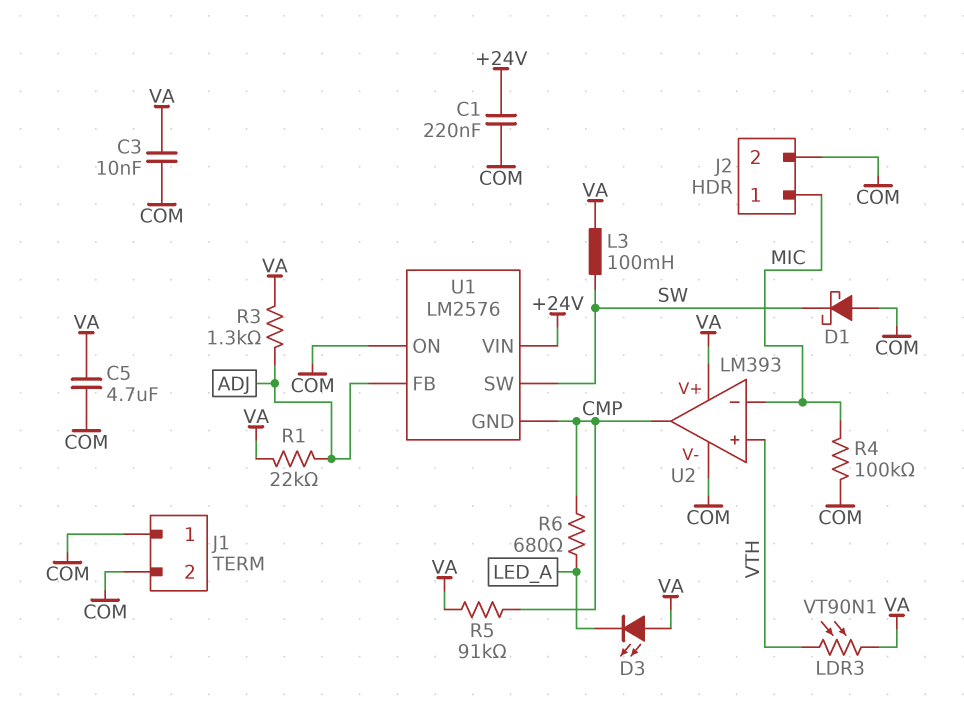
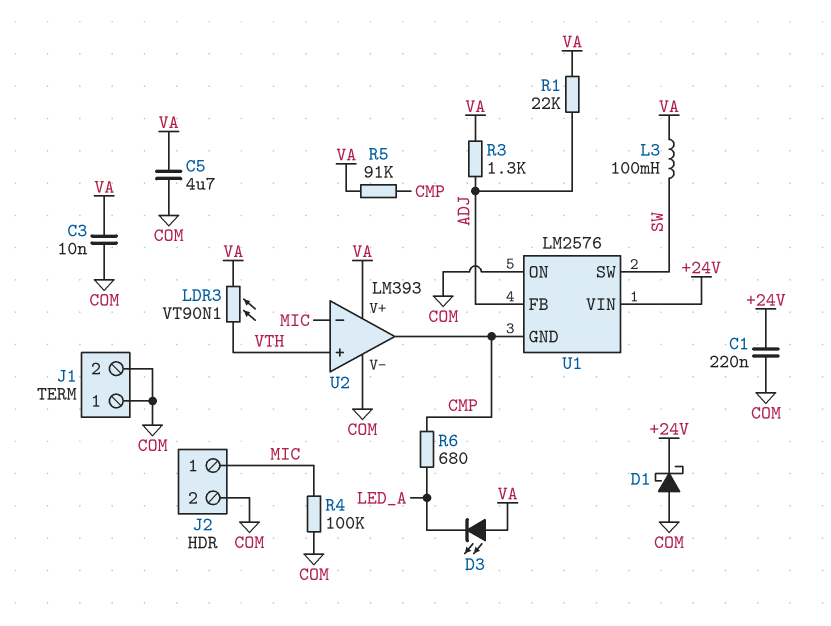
D1: schottky (A COM, K SW) -> schottky (A COM, K +24V)

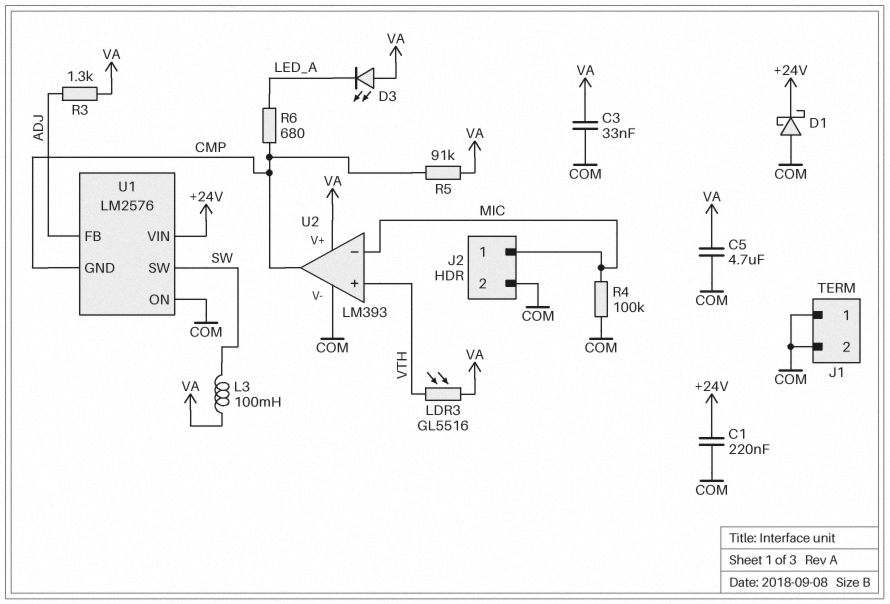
C3: 10nF (COM, VA) -> 33nF (COM, VA)
LDR3: VT90N1 (VA, VTH) -> GL5516 (VA, VTH)
R1: 22k (ADJ, VA) -> none

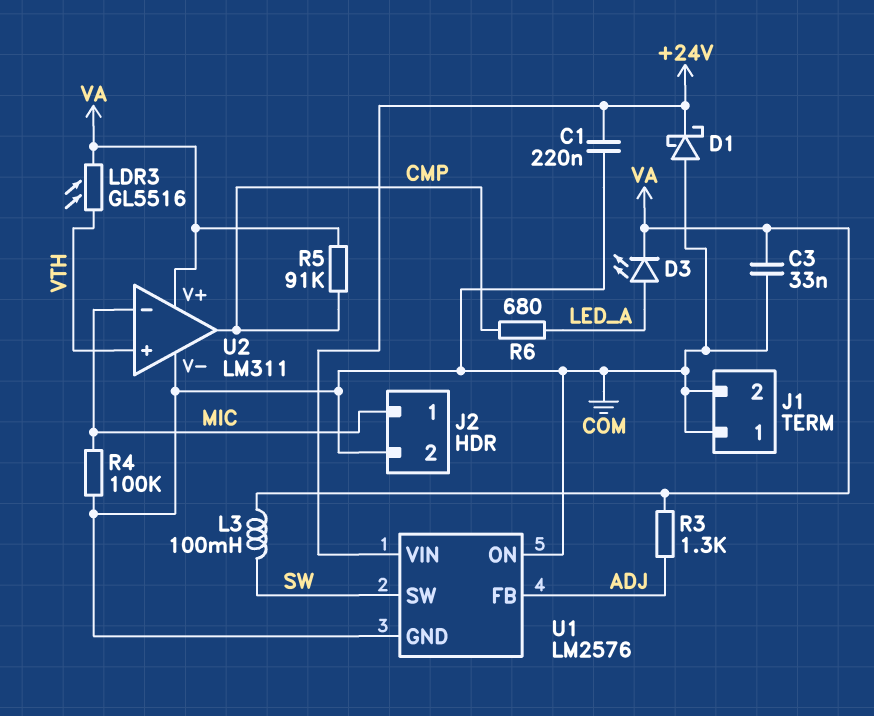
C5: 4.7uF (COM, VA) -> none
D3: LED (A VA, K LED_A) -> LED (A LED_A, K VA)
U1 pin GND: CMP -> COM
U2: LM393 -> LM311

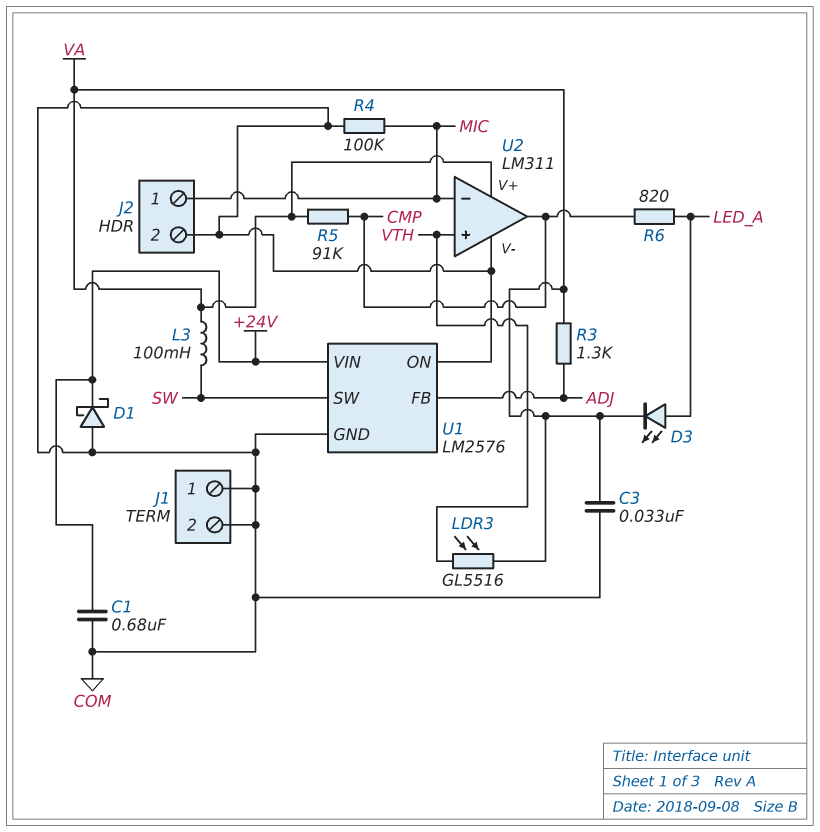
C1: 220nF (+24V, COM) -> 680nF (+24V, COM)
R6: 680 (CMP, LED_A) -> 820 (CMP, LED_A)

